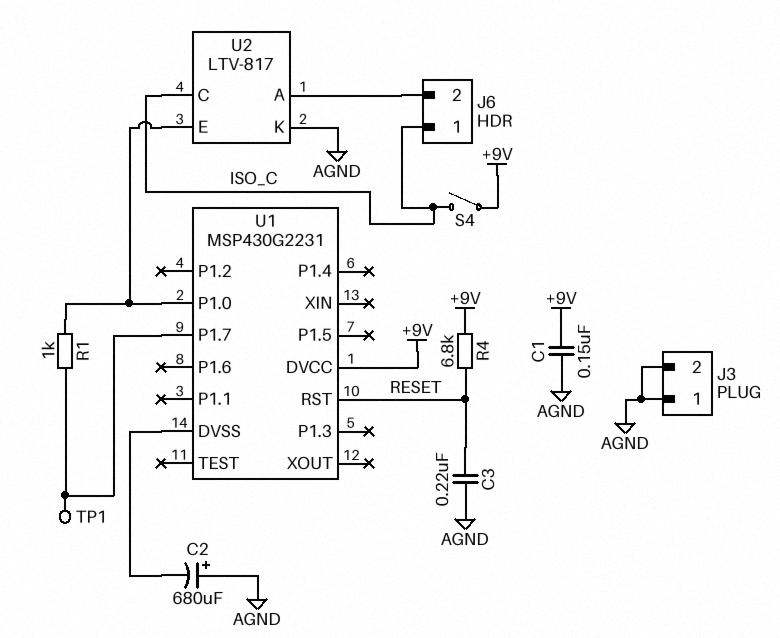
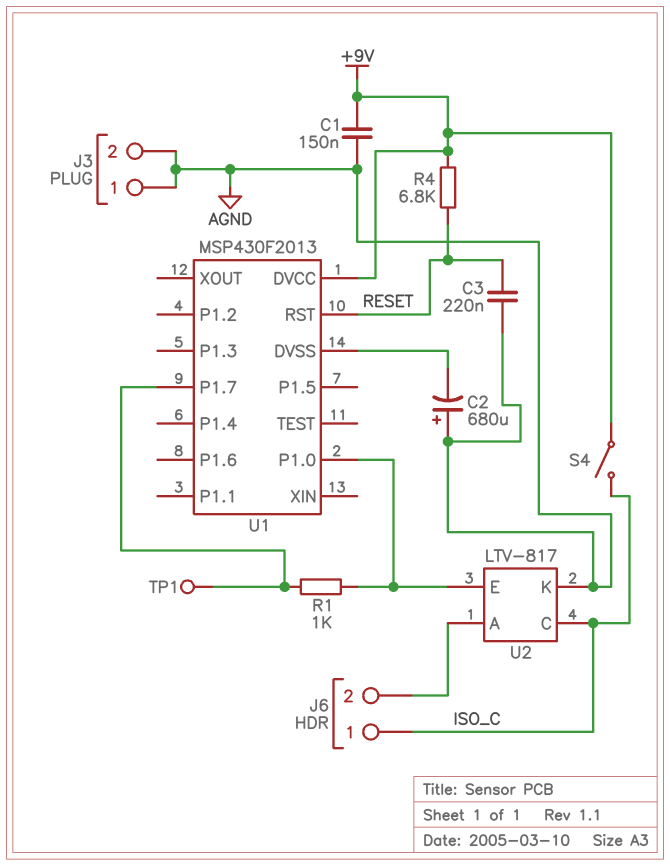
U1: MSP430G2231 -> MSP430F2013

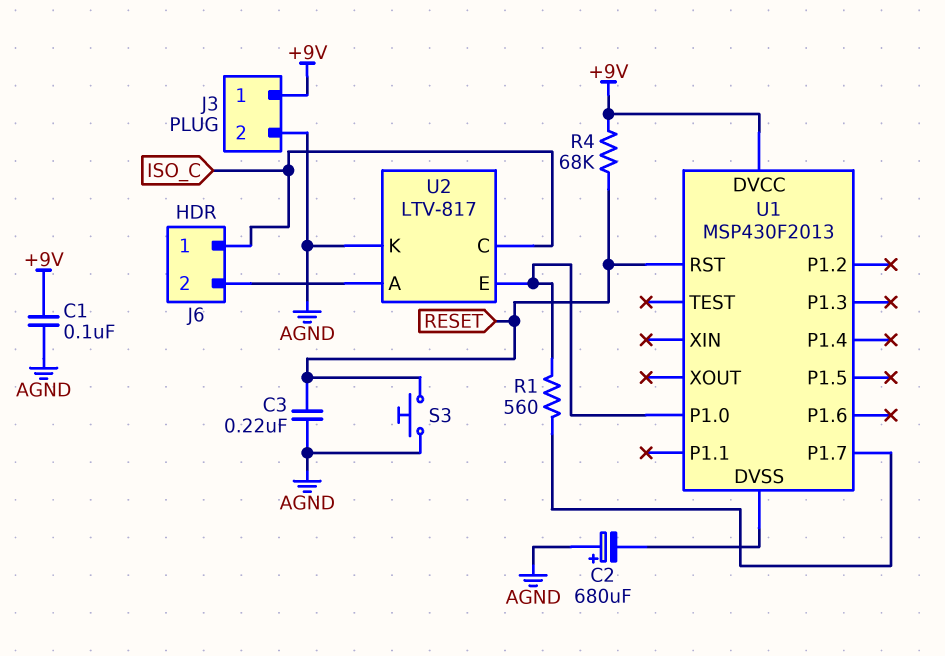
C1: 150nF (+9V, AGND) -> 100nF (+9V, AGND)
J3 pin 1: AGND -> +9V
R1: 1k (U1/P1.0, U1/P1.7) -> 560 (U1/P1.0, U1/P1.7)
R4: 6.8k (+9V, RESET) -> 68k (+9V, RESET)
S3: none -> button (AGND, RESET)
S4: switch (+9V, ISO_C) -> none
TP1: test point (U1/P1.7) -> none

